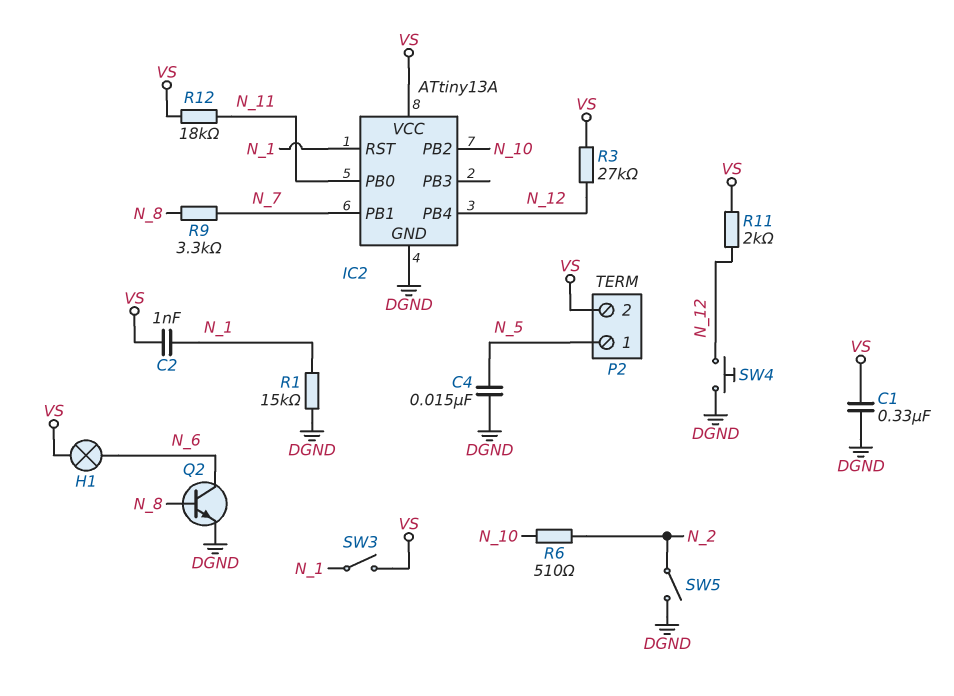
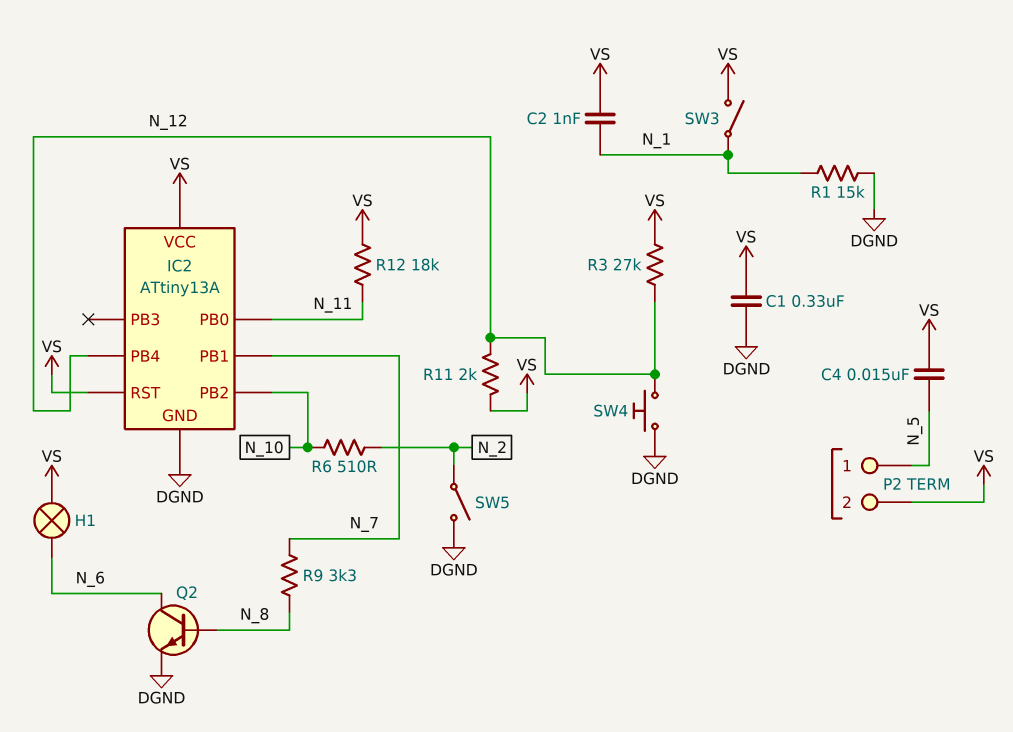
C4: 15nF (DGND, N_5) -> 15nF (N_5, VS)
IC2 pin RST: N_1 -> VS

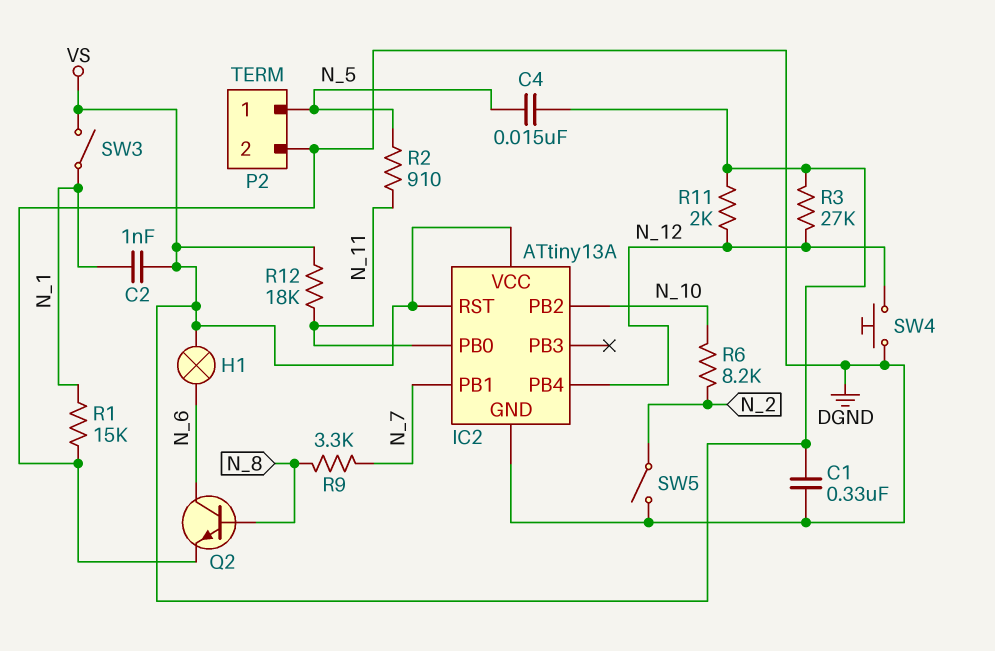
P2 pin 2: VS -> DGND
R2: none -> 910 (N_5, N_11)
R6: 510 (N_2, N_10) -> 8.2k (N_2, N_10)

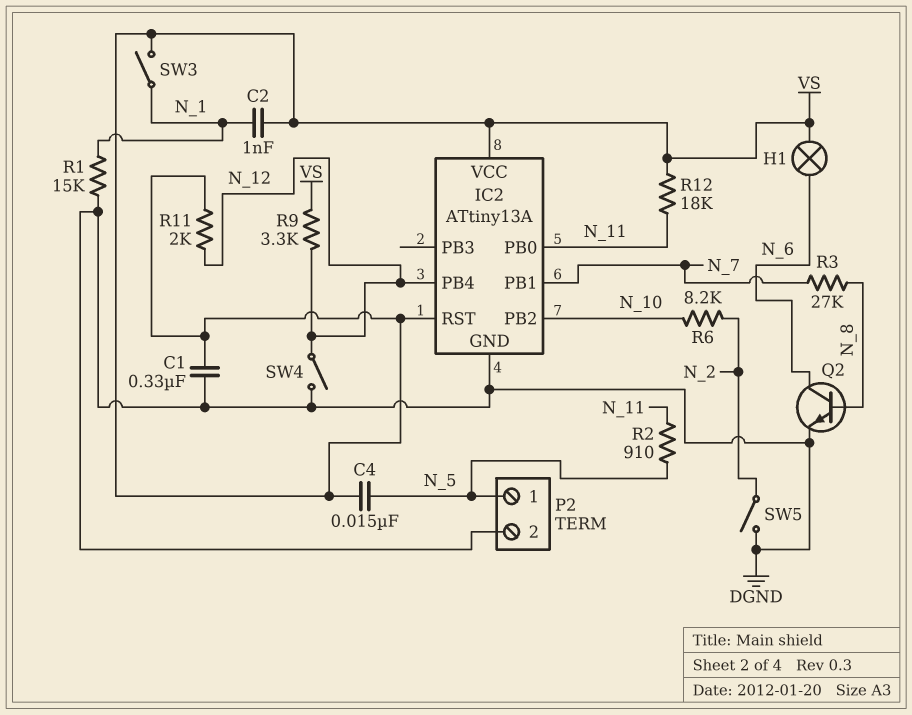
R3: 27k (N_12, VS) -> 27k (N_7, N_8)
R9: 3.3k (N_7, N_8) -> 3.3k (N_12, VS)
SW4: button (DGND, N_12) -> switch (DGND, N_12)

